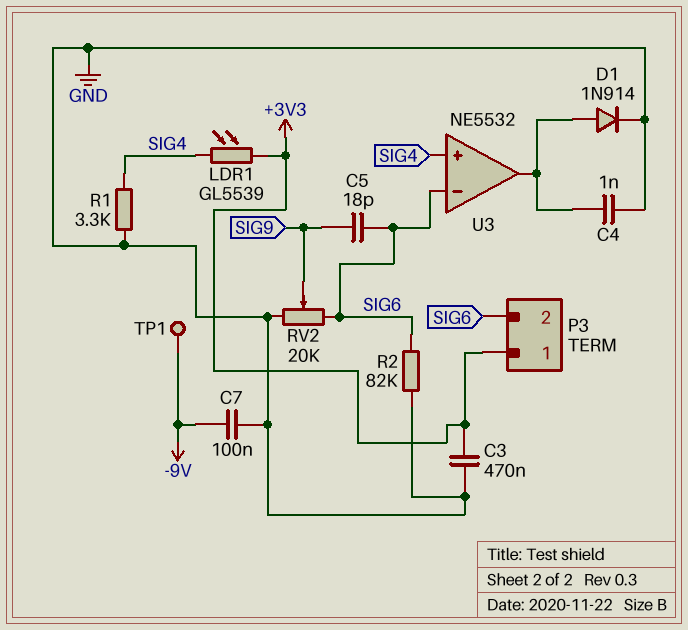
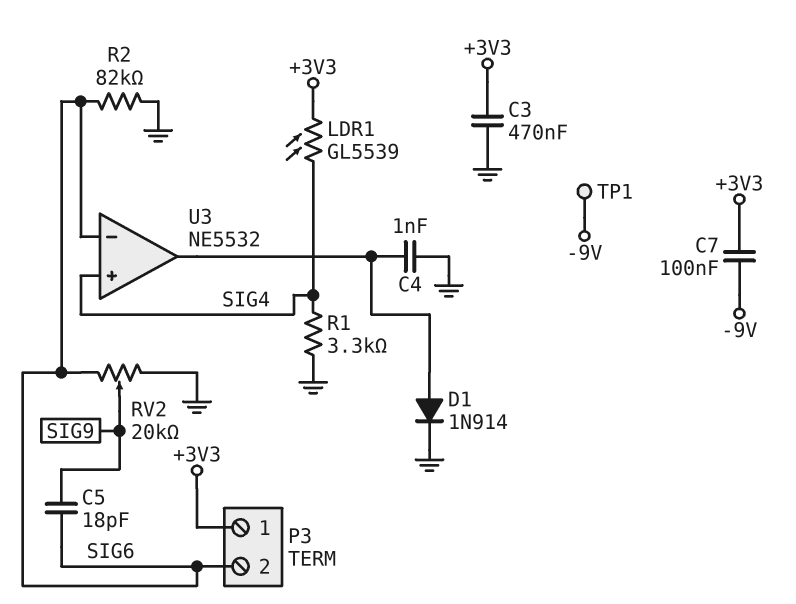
C7: 100nF (-9V, GND) -> 100nF (+3V3, -9V)

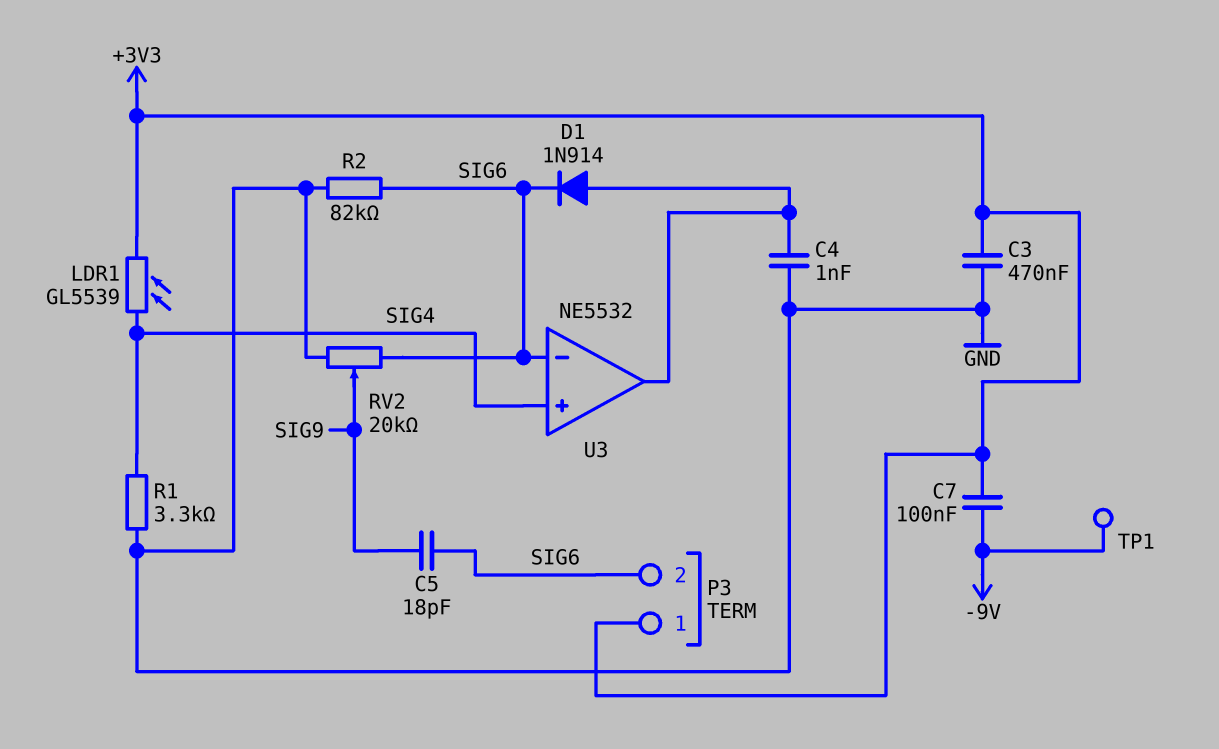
D1: diode 1N914 (A U3/out, K GND) -> diode 1N914 (A U3/out, K SIG6)

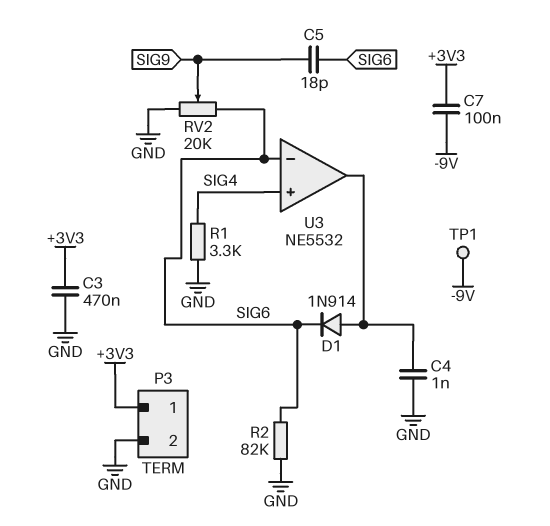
LDR1: GL5539 (+3V3, SIG4) -> none
P3 pin 2: SIG6 -> GND

